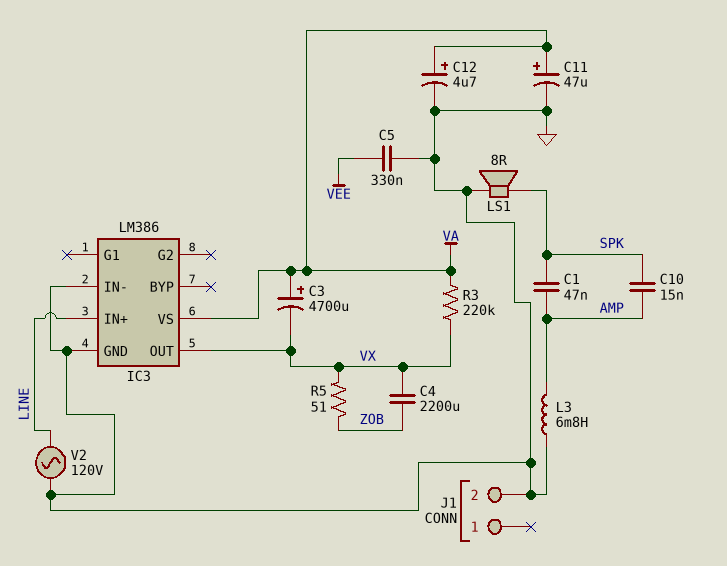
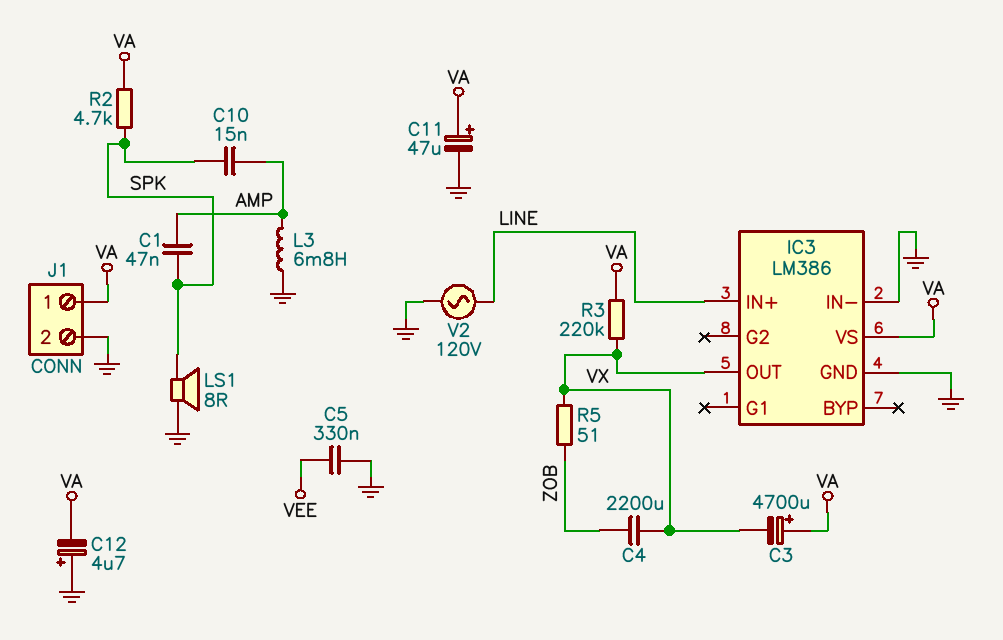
C12: 4.7uF (plus VA, minus GND) -> 4.7uF (plus GND, minus VA)
J1 pin 1: none -> VA
R2: none -> 4.7k (SPK, VA)

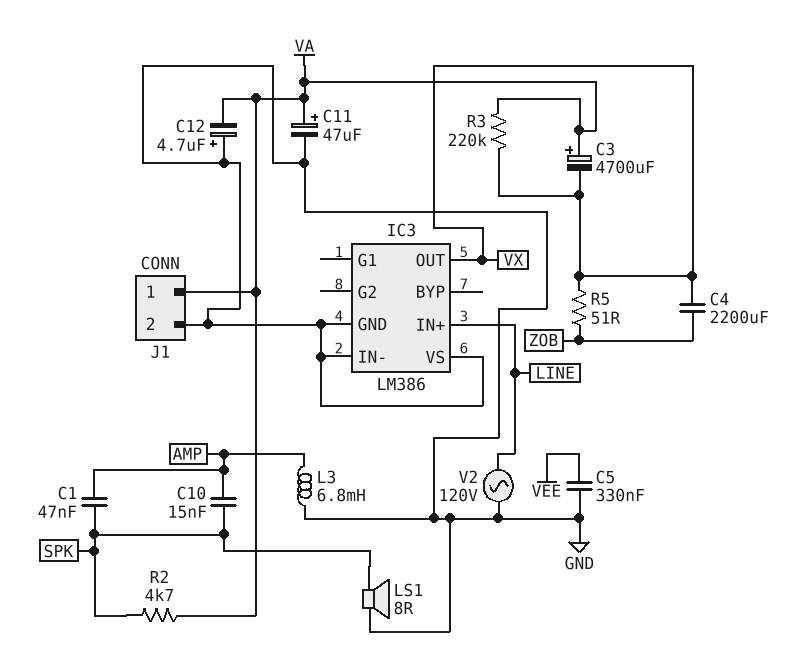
IC3 pin VS: VA -> GND

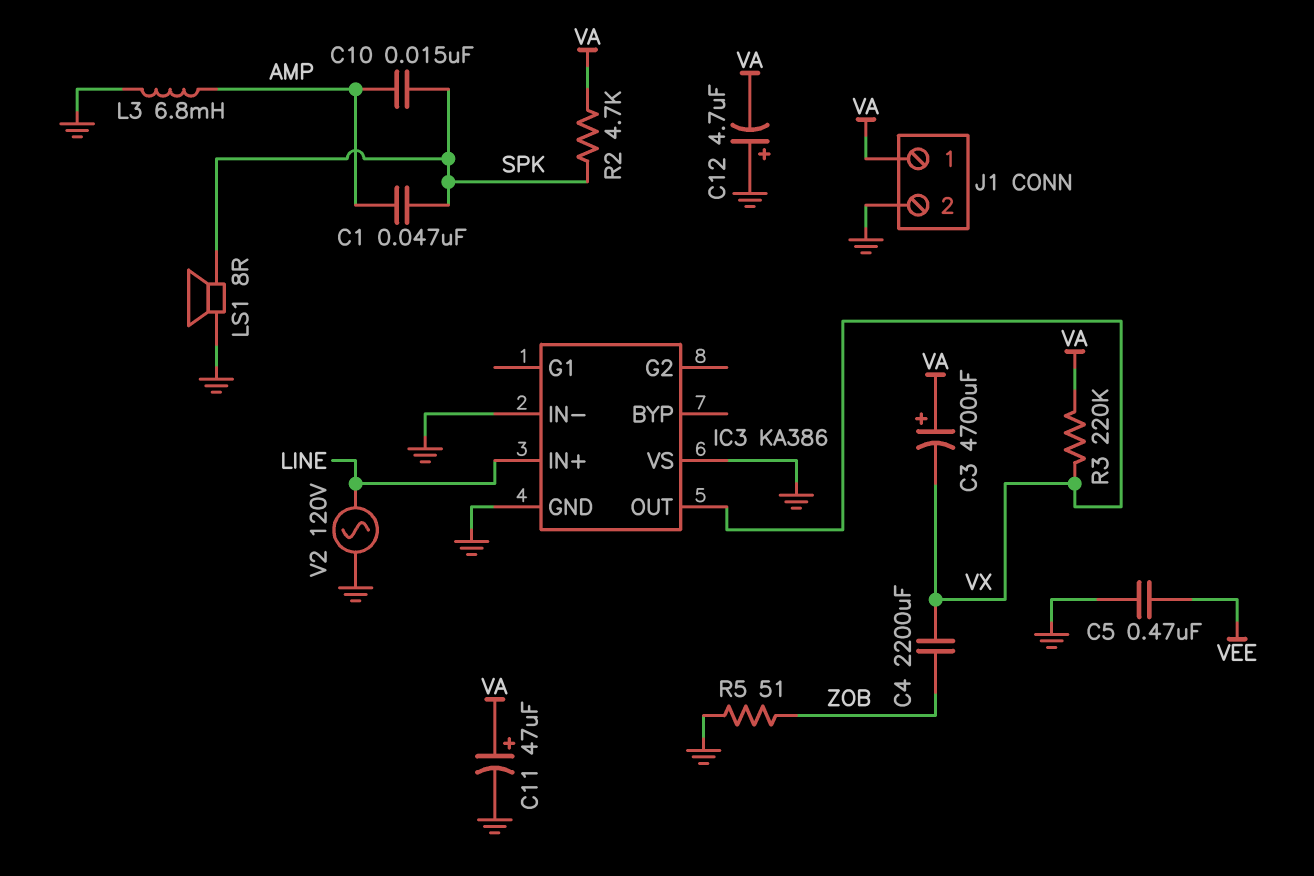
C5: 330nF (GND, VEE) -> 470nF (GND, VEE)
IC3: LM386 -> KA386
R5: 51 (VX, ZOB) -> 51 (GND, ZOB)

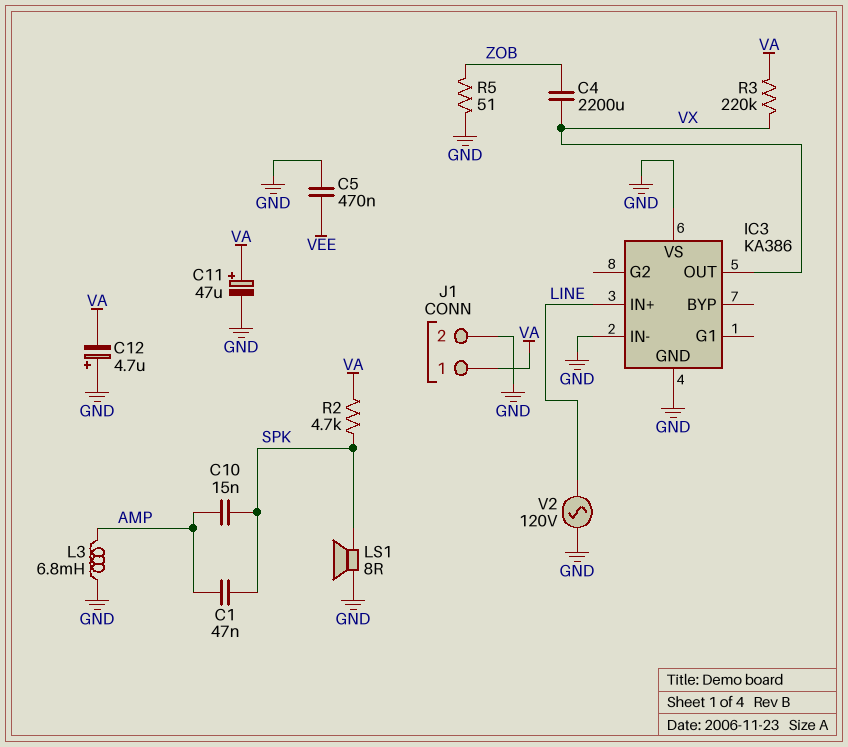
C3: 4700uF (plus VA, minus VX) -> none

